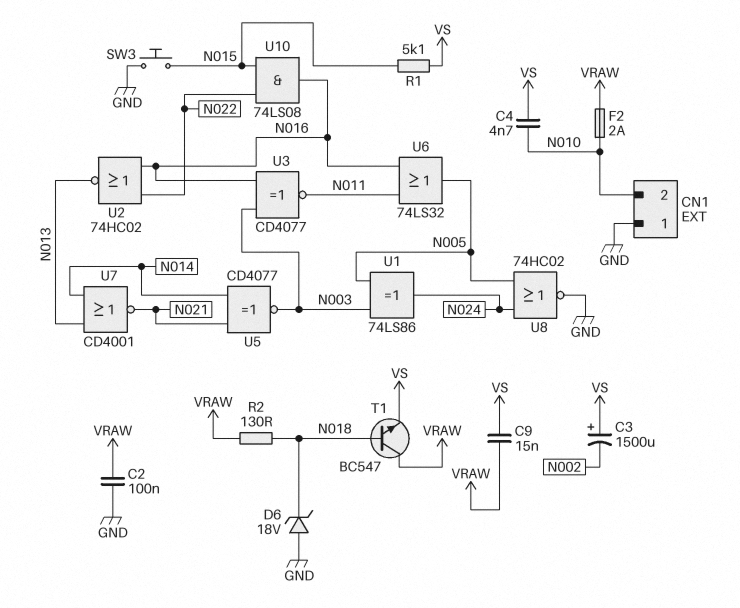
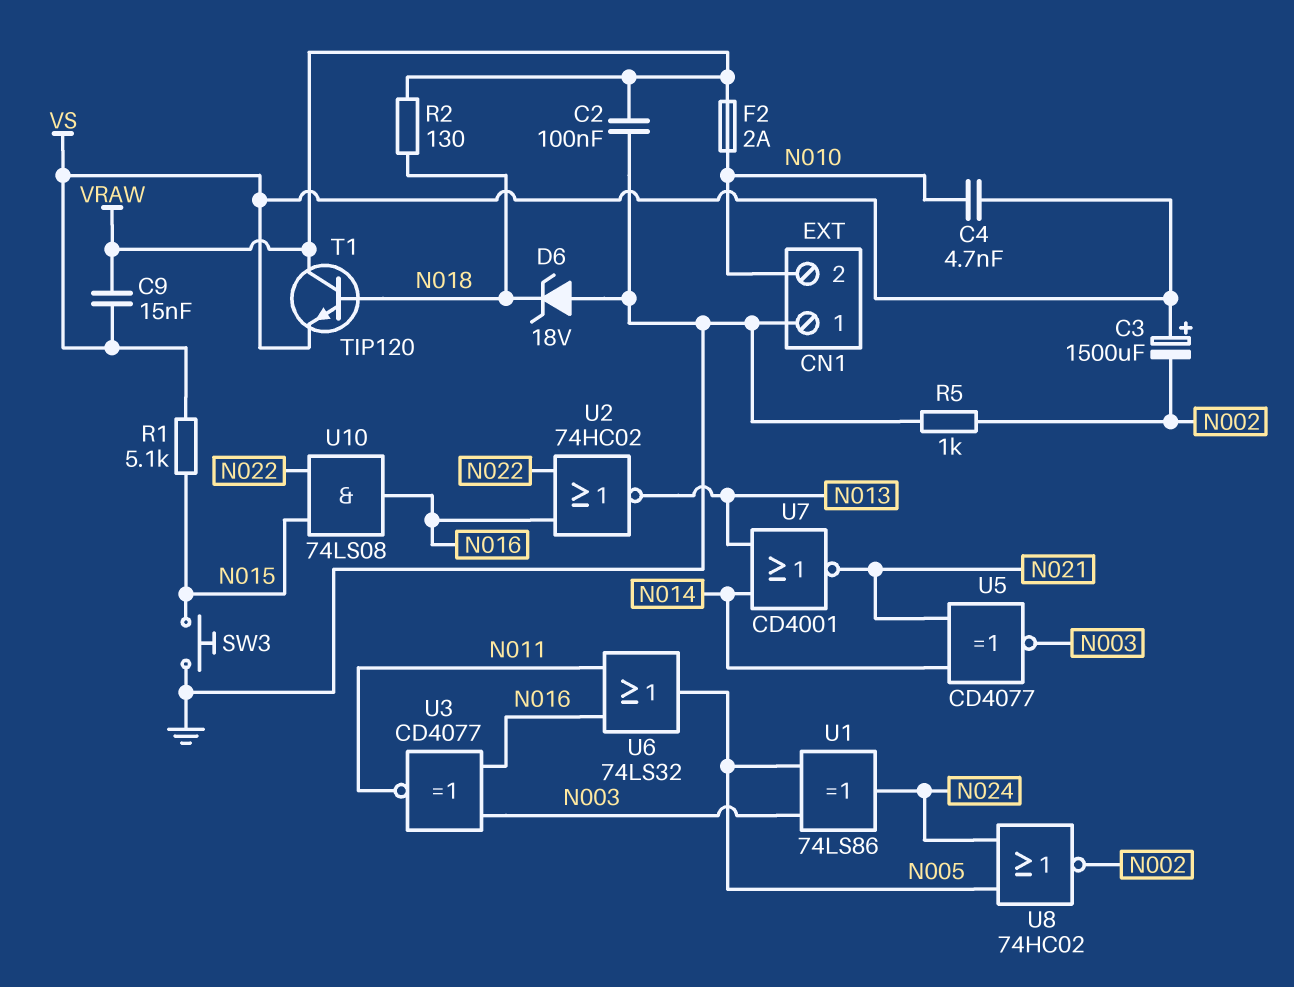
R5: none -> 1k (GND, N002)
T1: NPN BC547 (B N018, C VRAW, E VS) -> NPN TIP120 (B N018, C VRAW, E VS)
U8: NOR 74HC02 (in N005, in N024, out GND) -> NOR 74HC02 (in N005, in N024, out N002)

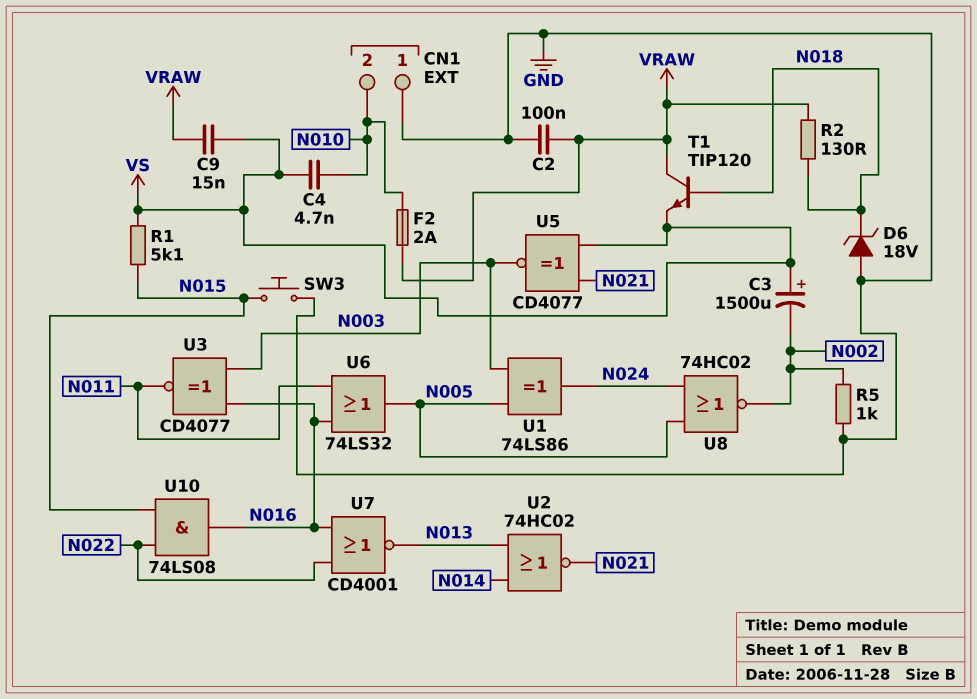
U2: NOR 74HC02 (in N016, in N022, out N013) -> NOR 74HC02 (in N013, in N014, out N021)
U5: XNOR CD4077 (in N014, in N021, out N003) -> XNOR CD4077 (in N021, in VS, out N003)
U7: NOR CD4001 (in N013, in N014, out N021) -> NOR CD4001 (in N016, in N022, out N013)

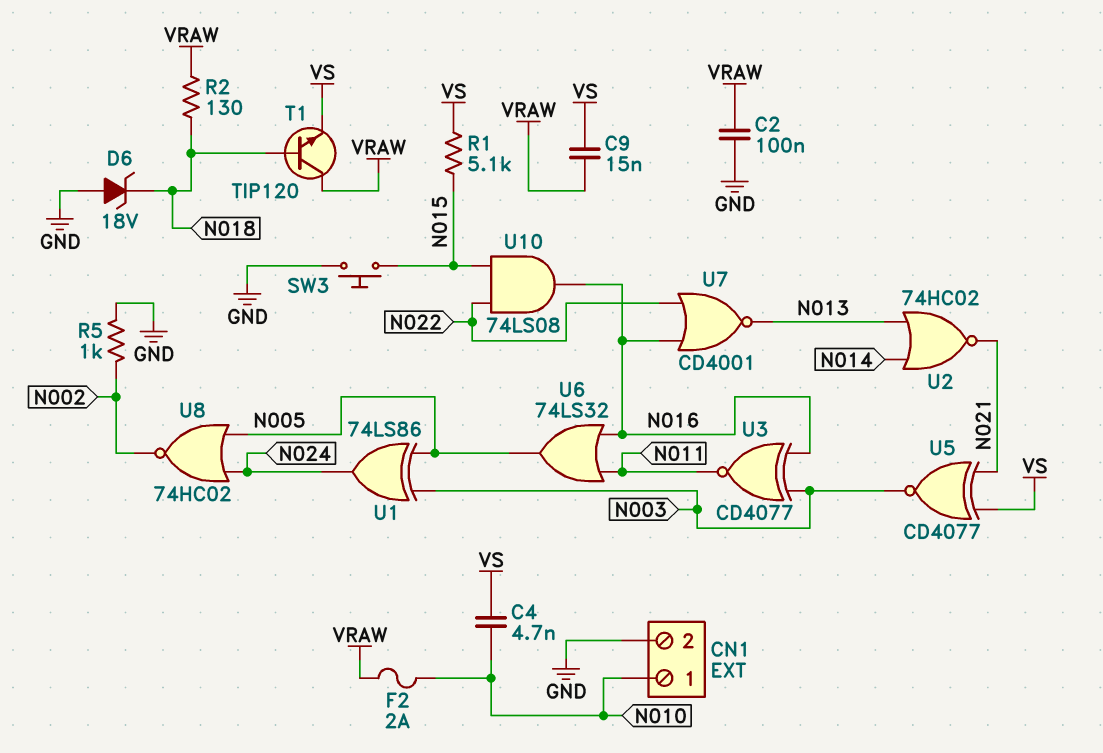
C3: 1500uF (plus VS, minus N002) -> none
CN1 pin 1: GND -> N010
CN1 pin 2: N010 -> GND

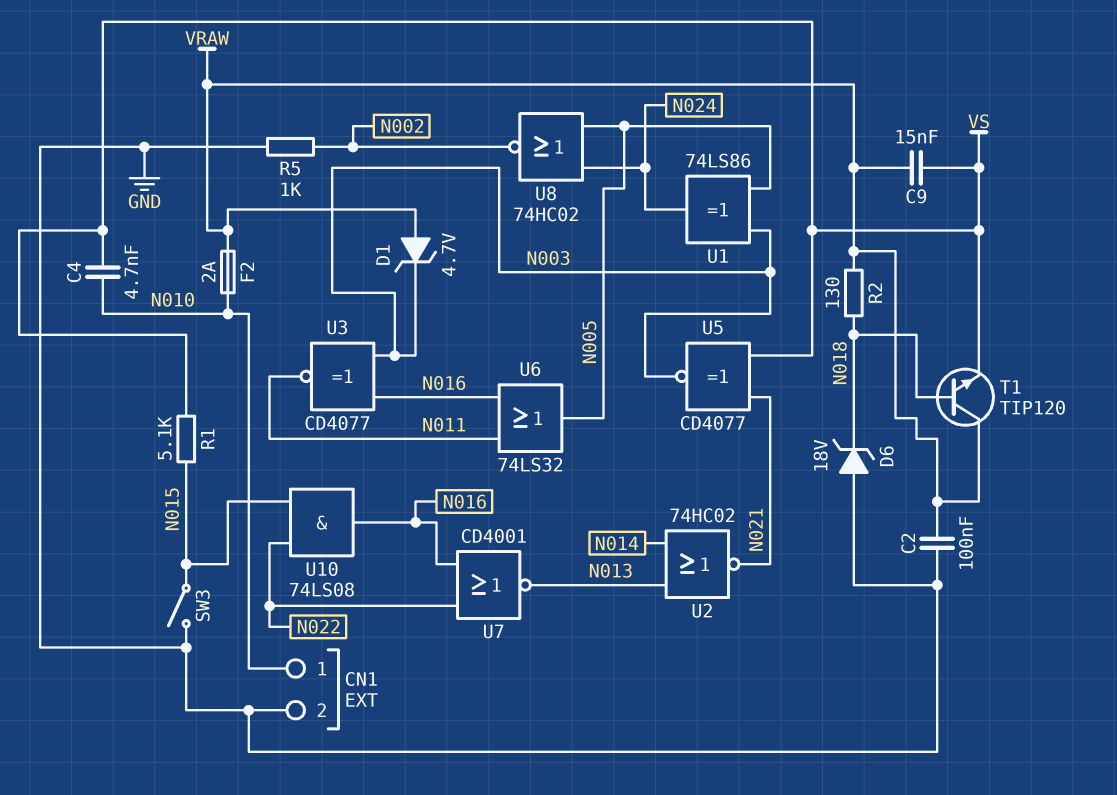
D1: none -> zener 4.7V (A VRAW, K N003)
SW3: button (GND, N015) -> switch (GND, N015)

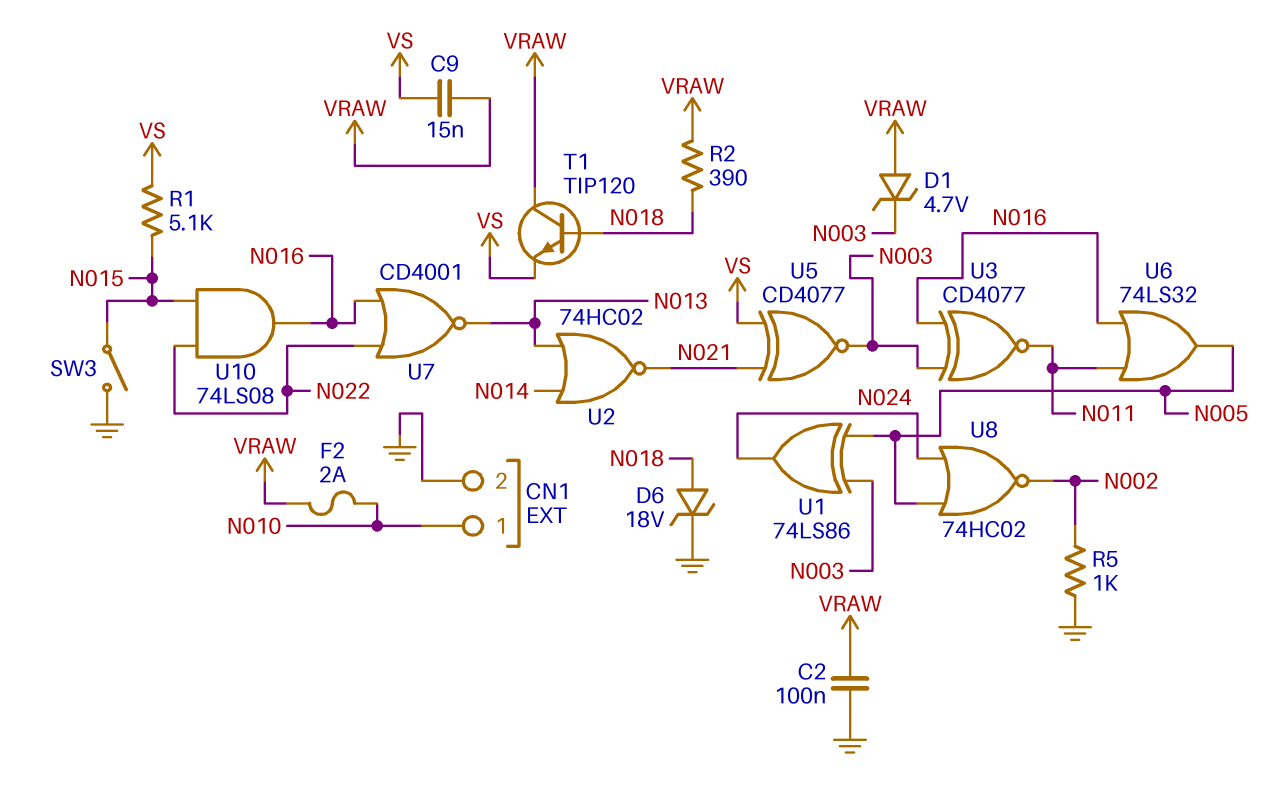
C4: 4.7nF (N010, VS) -> none
D6: zener 18V (A GND, K N018) -> zener 18V (A N018, K GND)
R2: 130 (N018, VRAW) -> 390 (N018, VRAW)

